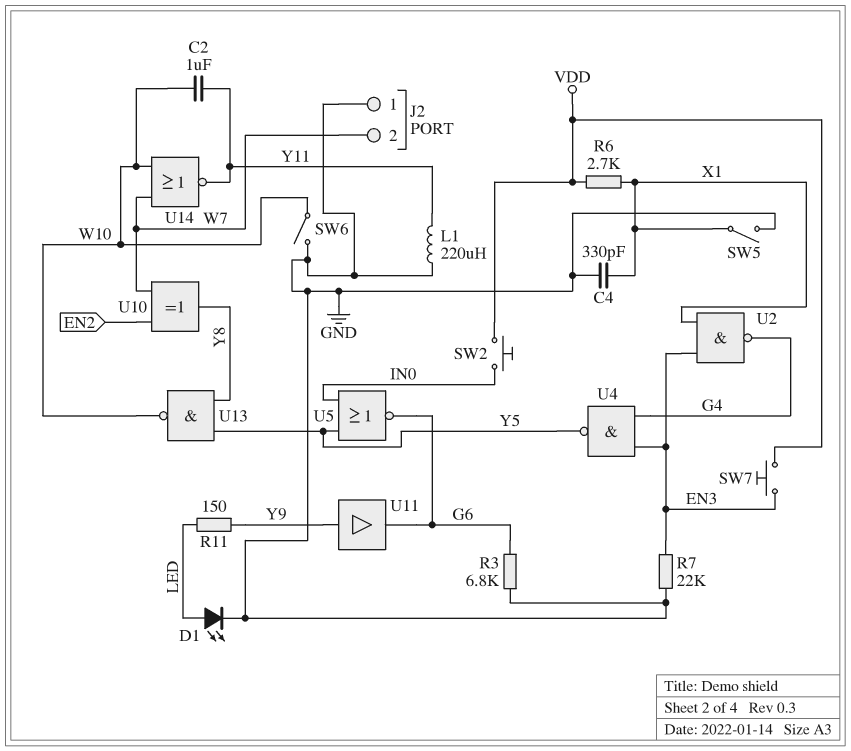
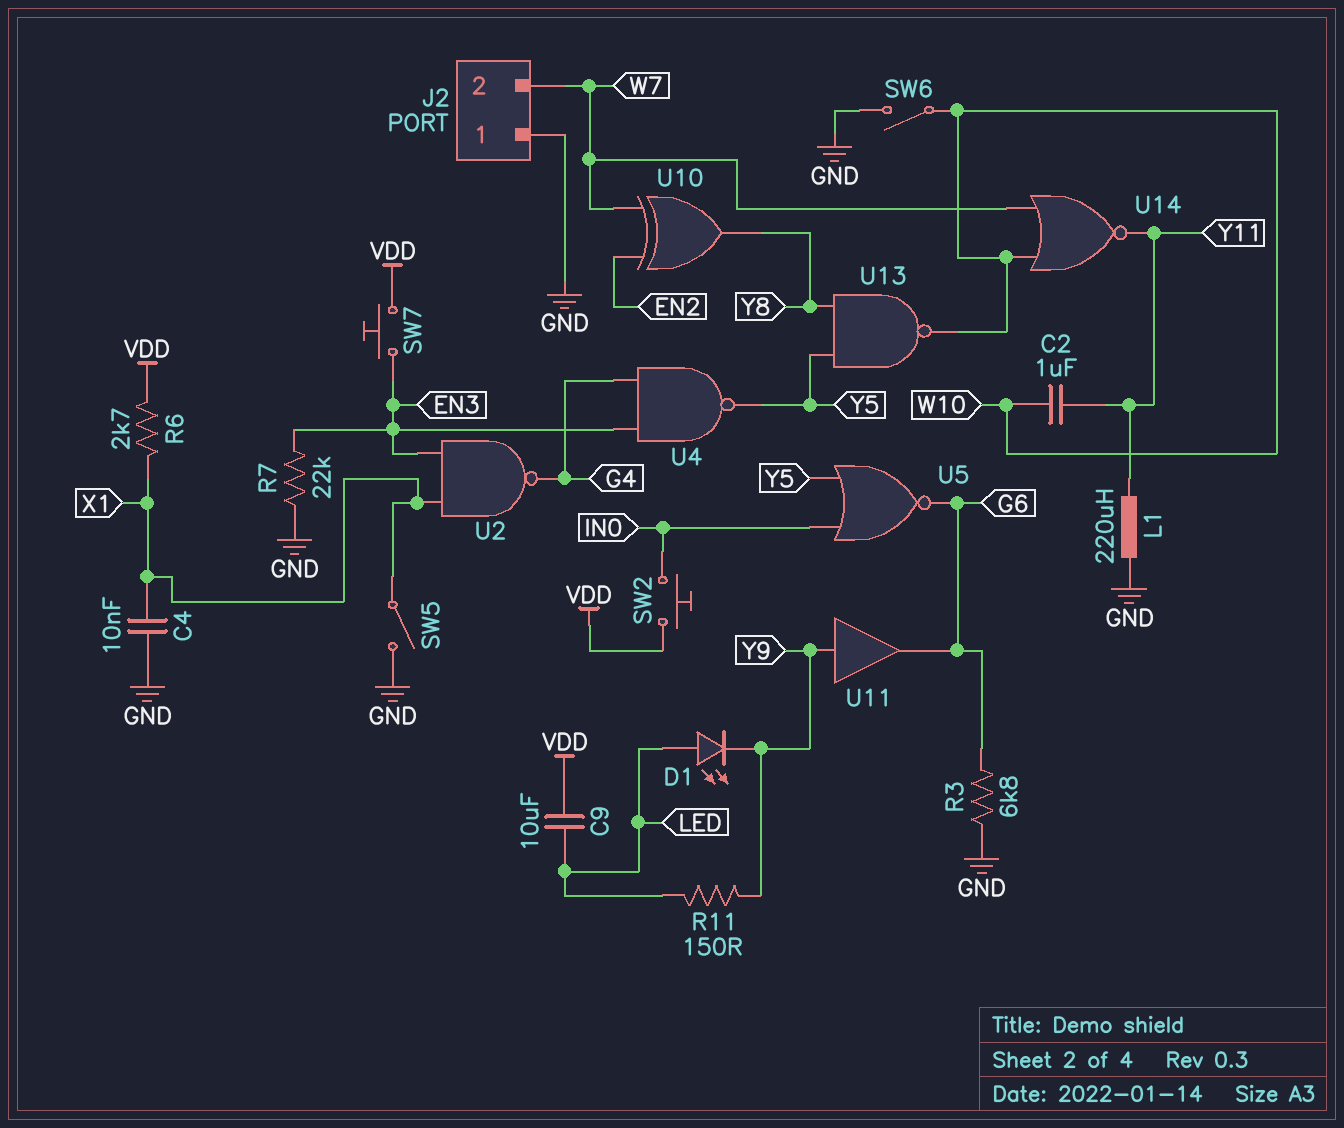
C4: 330pF (GND, X1) -> 10nF (GND, X1)
C9: none -> 10uF (LED, VDD)
D1: LED (A LED, K GND) -> LED (A LED, K Y9)

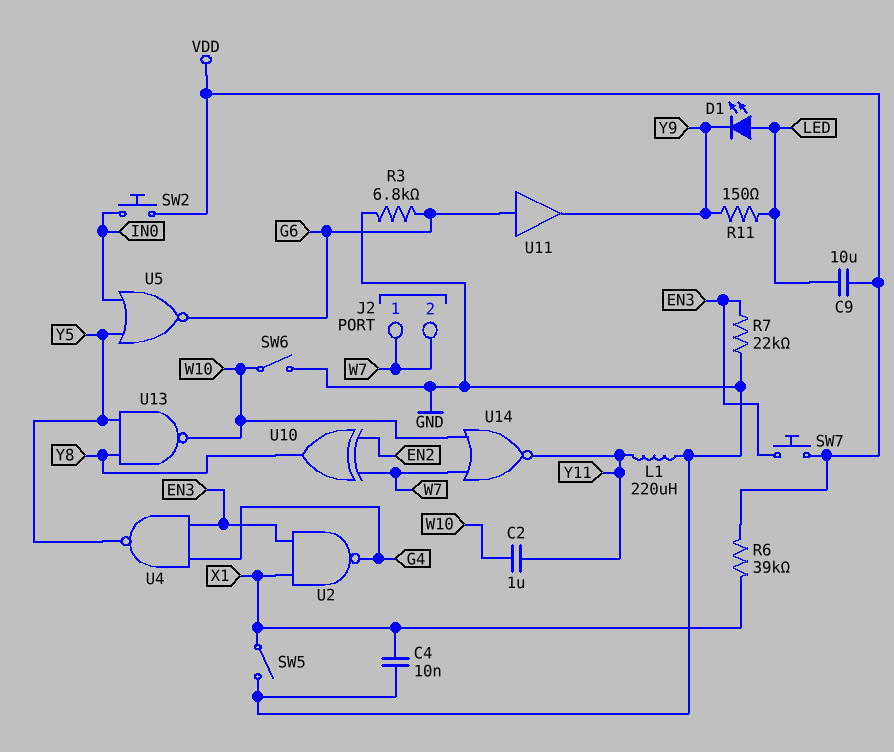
J2 pin 1: GND -> W7
R6: 2.7k (VDD, X1) -> 39k (VDD, X1)
U11: buffer (in Y9, out G6) -> buffer (in G6, out Y9)

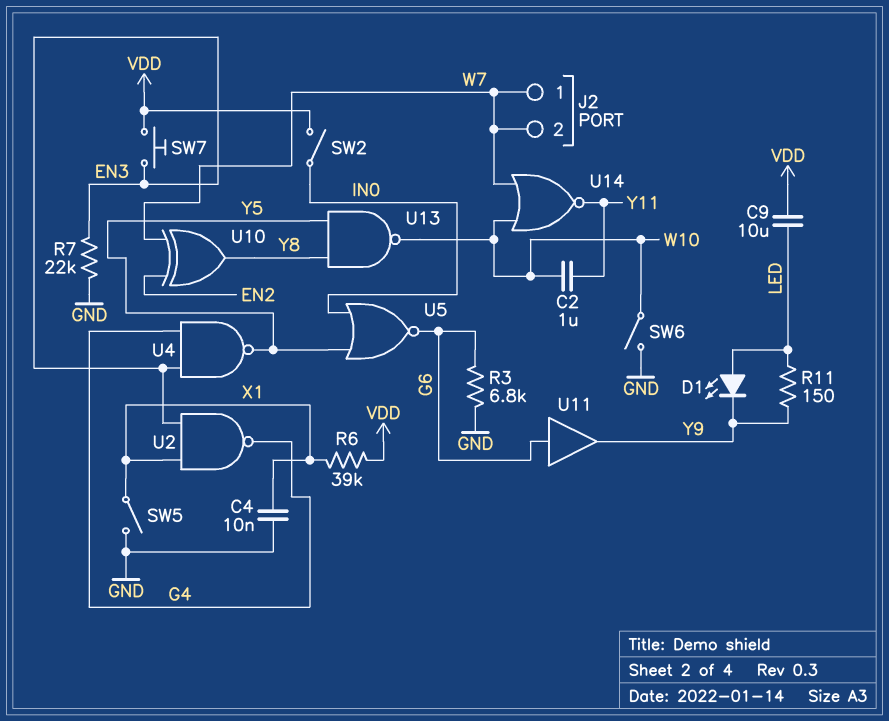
L1: 220uH (GND, Y11) -> none
SW2: button (IN0, VDD) -> switch (IN0, VDD)

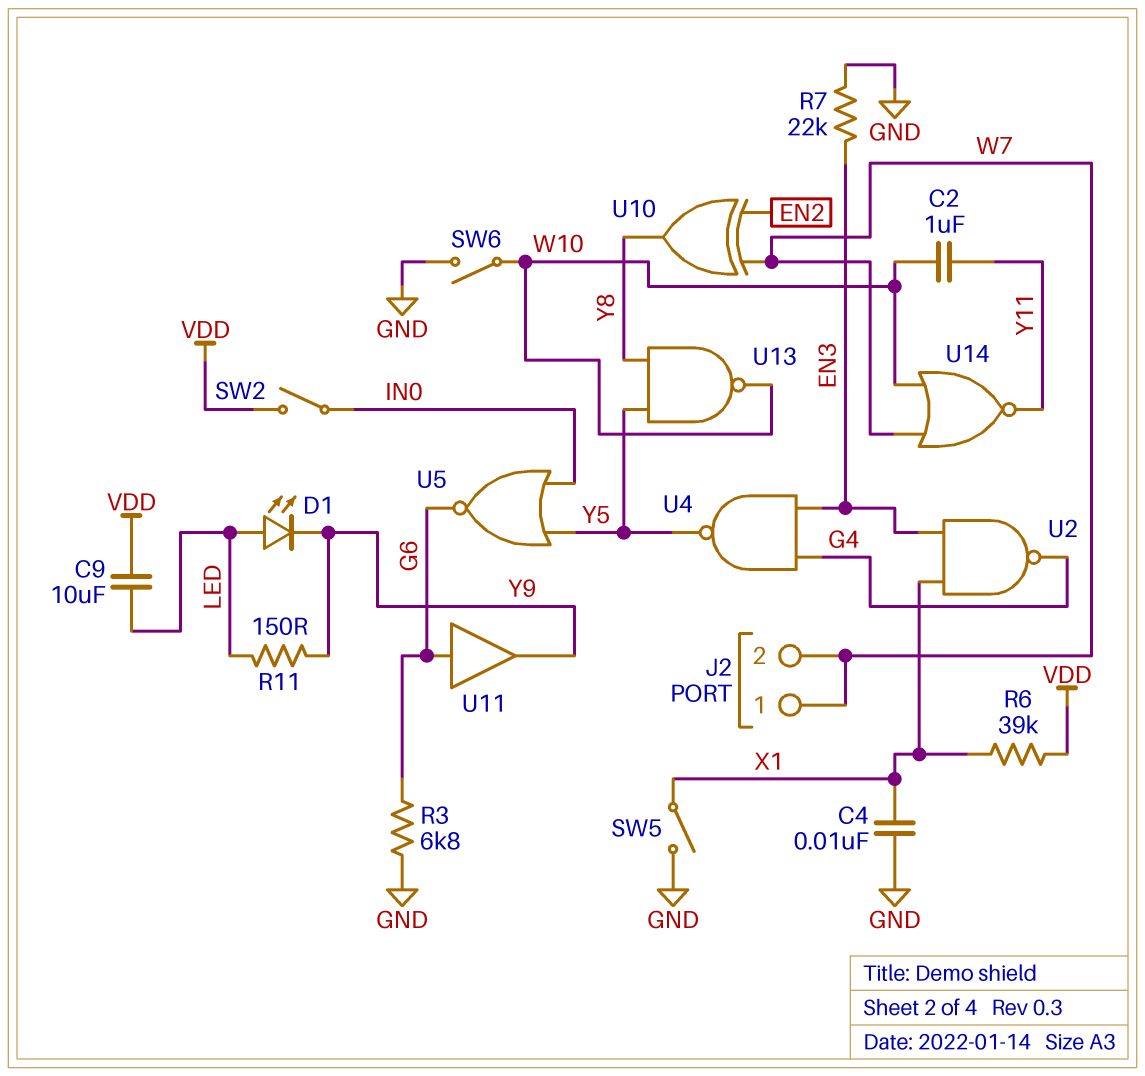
SW7: button (EN3, VDD) -> none

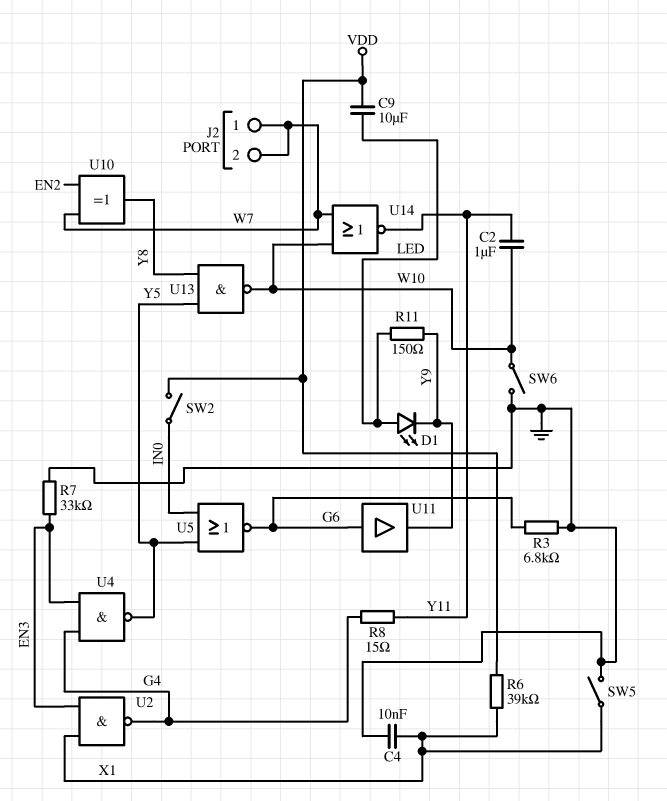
R7: 22k (EN3, GND) -> 33k (EN3, GND)
R8: none -> 15 (G4, Y11)

